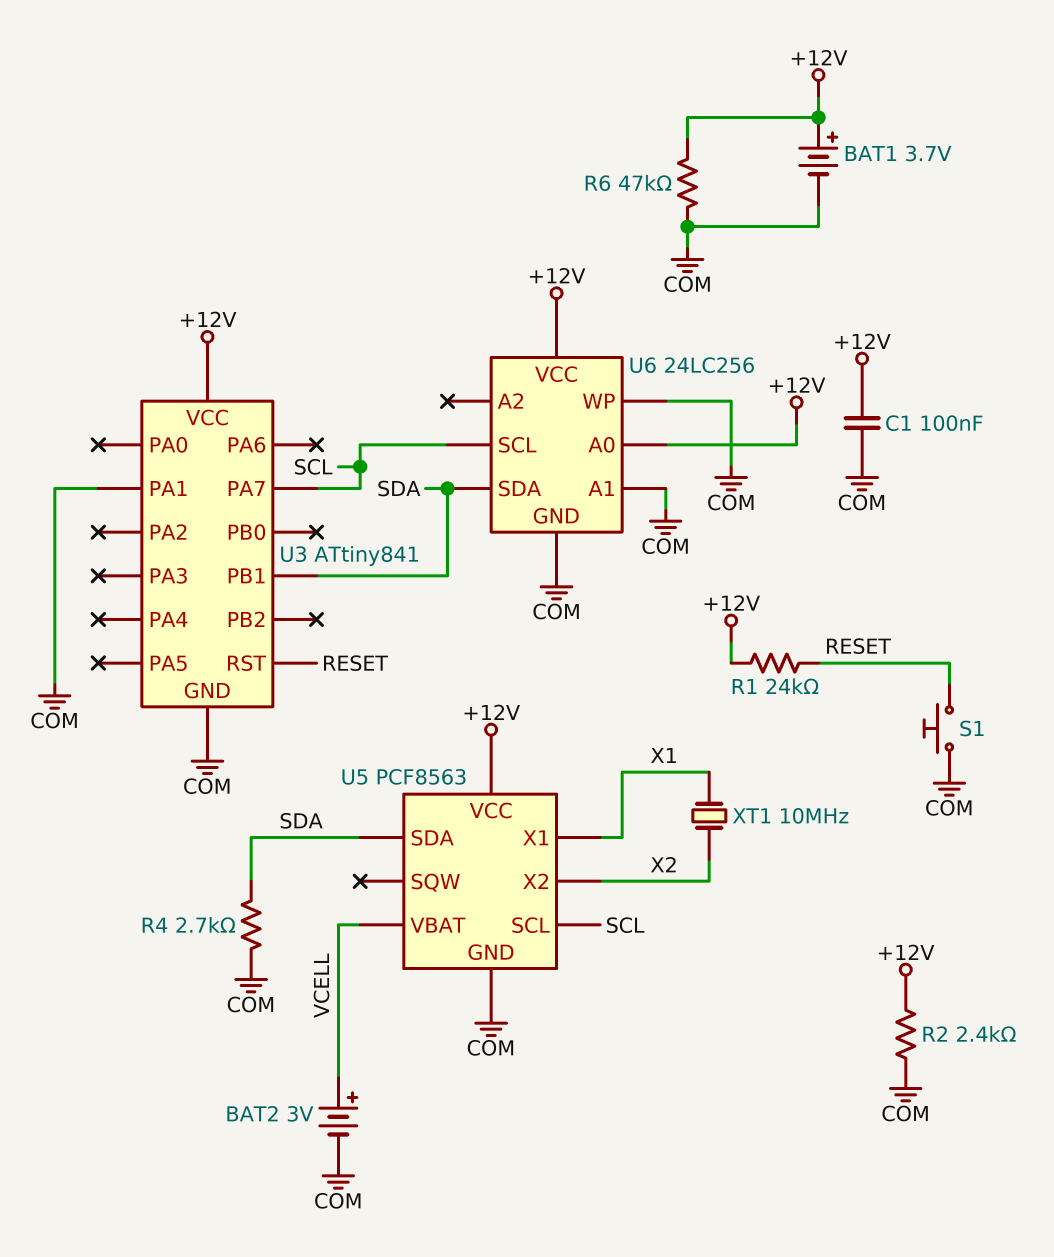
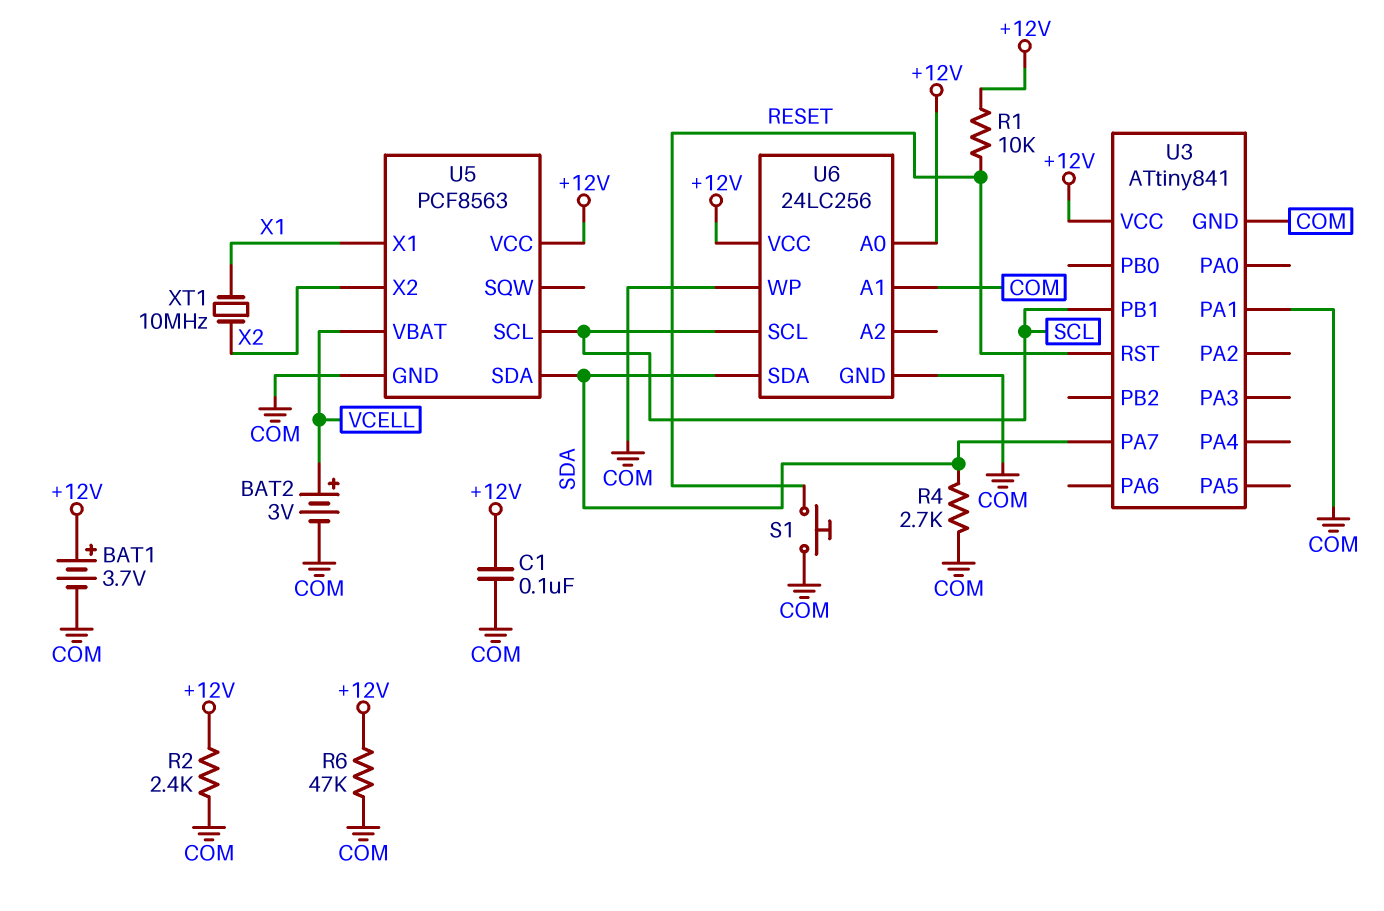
R1: 24k (+12V, RESET) -> 10k (+12V, RESET)
U3 pin PA7: SCL -> SDA
U3 pin PB1: SDA -> SCL

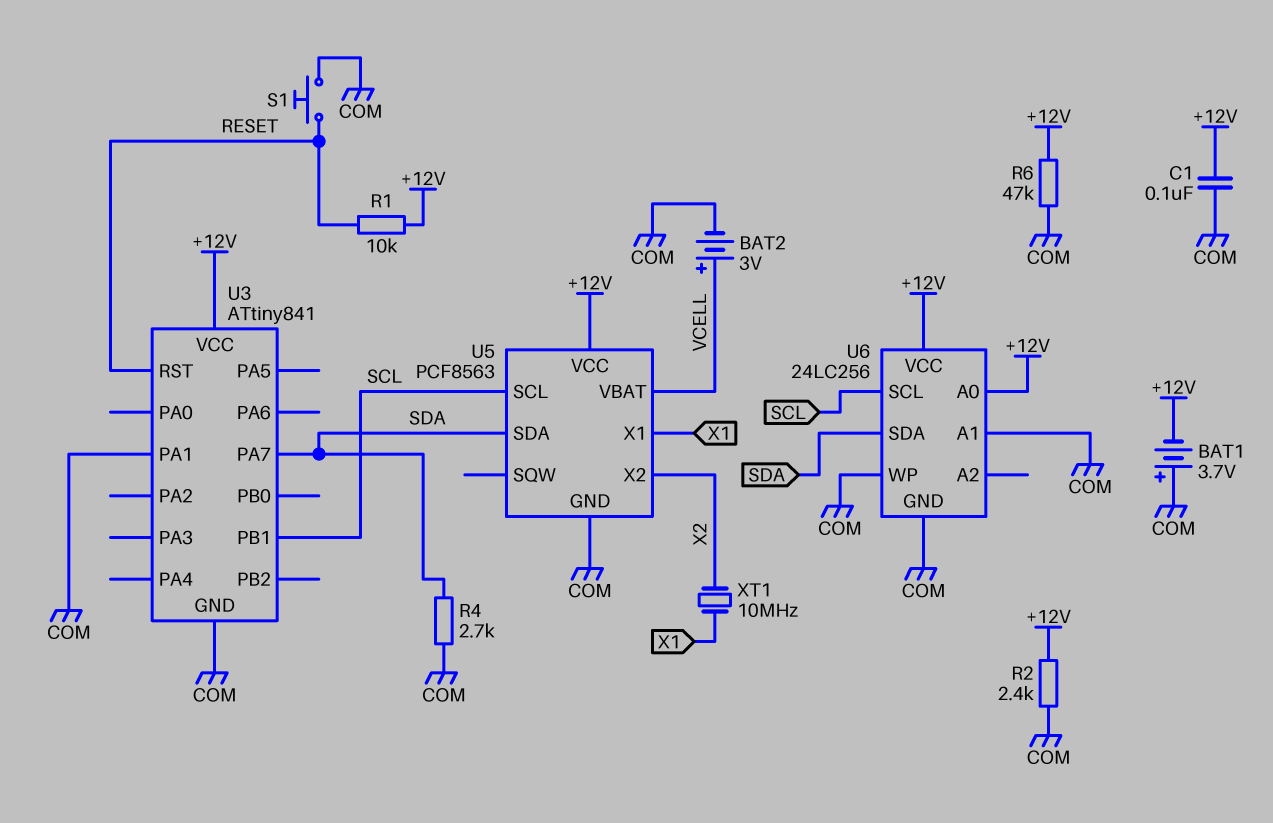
BAT1: 3.7V (plus +12V, minus COM) -> 3.7V (plus COM, minus +12V)

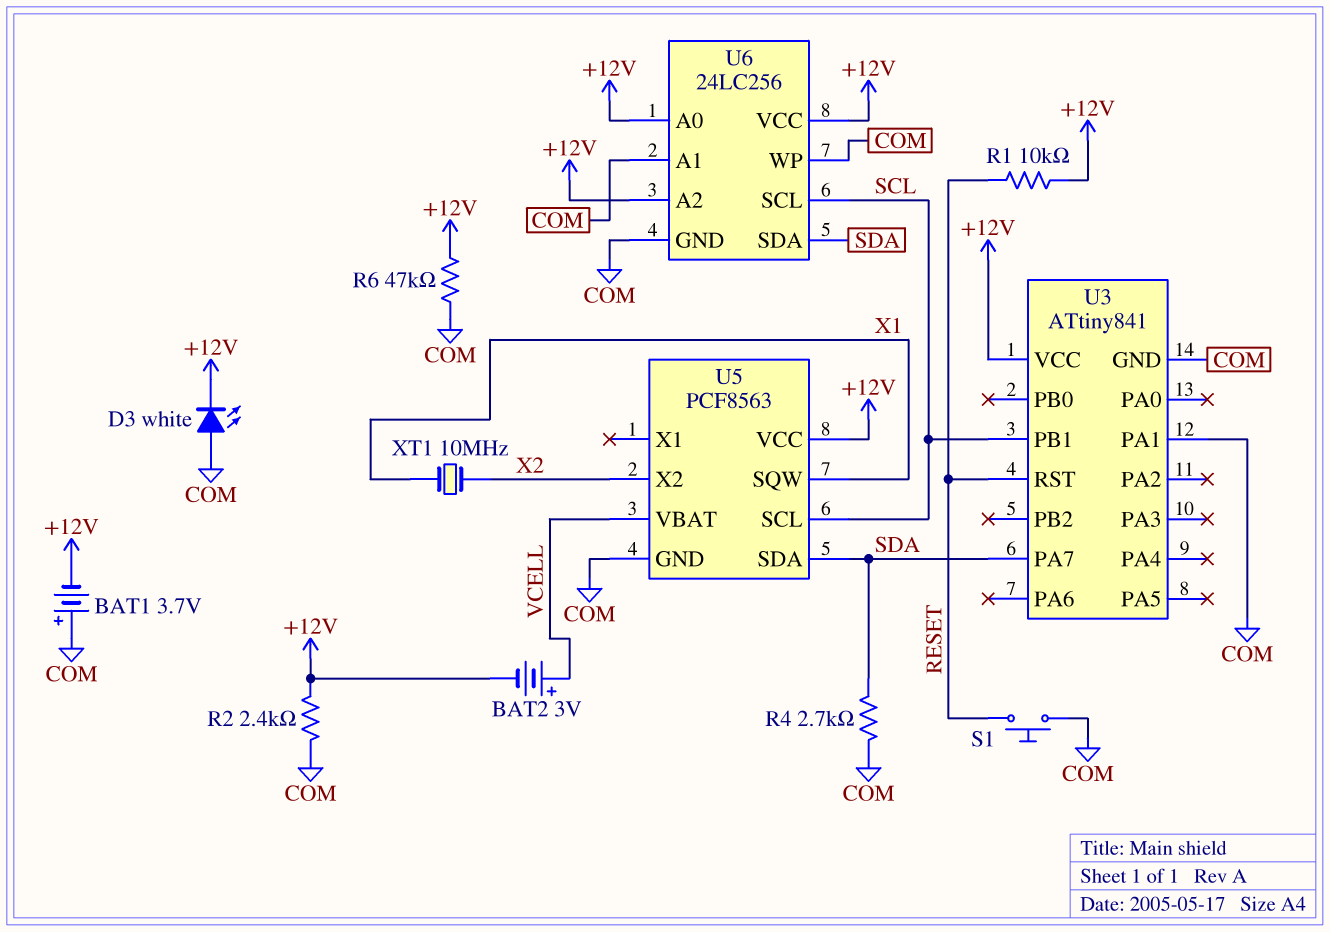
BAT2: 3V (plus VCELL, minus COM) -> 3V (plus VCELL, minus +12V)
C1: 100nF (+12V, COM) -> none
D3: none -> LED white (A COM, K +12V)
U5 pin SQW: none -> X1
U5 pin X1: X1 -> none
U6 pin A2: none -> +12V

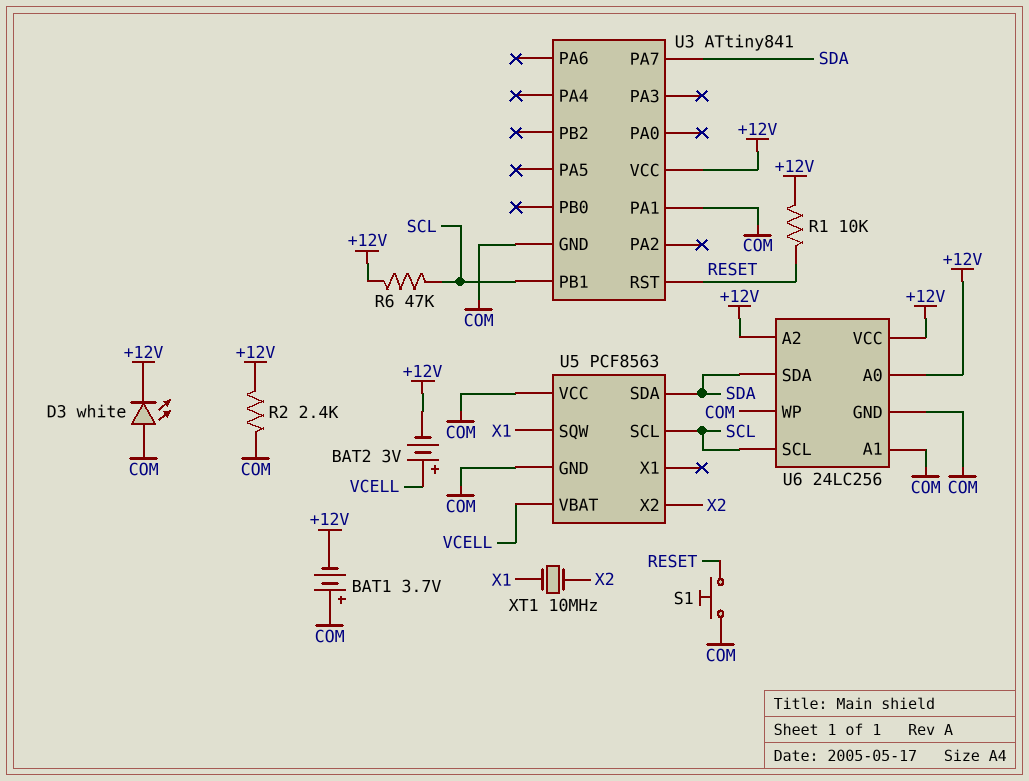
R4: 2.7k (COM, SDA) -> none
R6: 47k (+12V, COM) -> 47k (+12V, SCL)
U5 pin VCC: +12V -> COM

